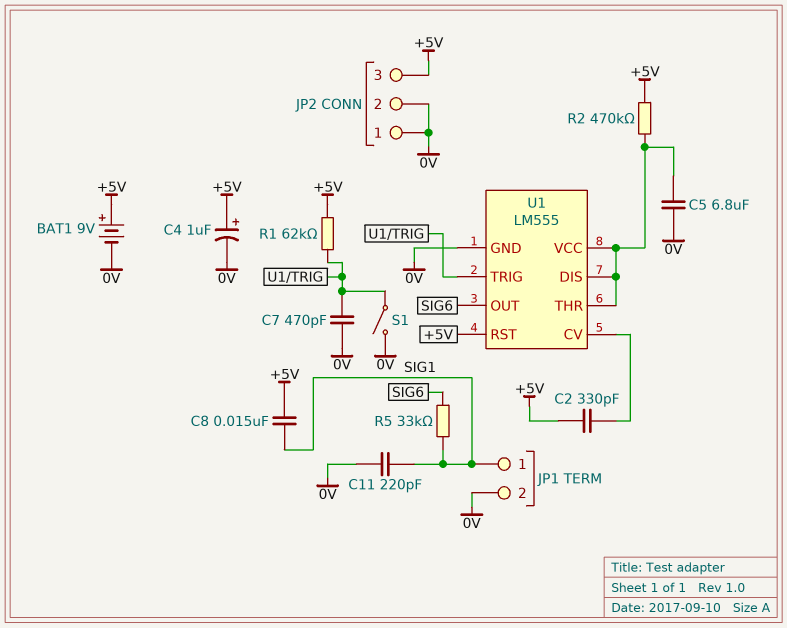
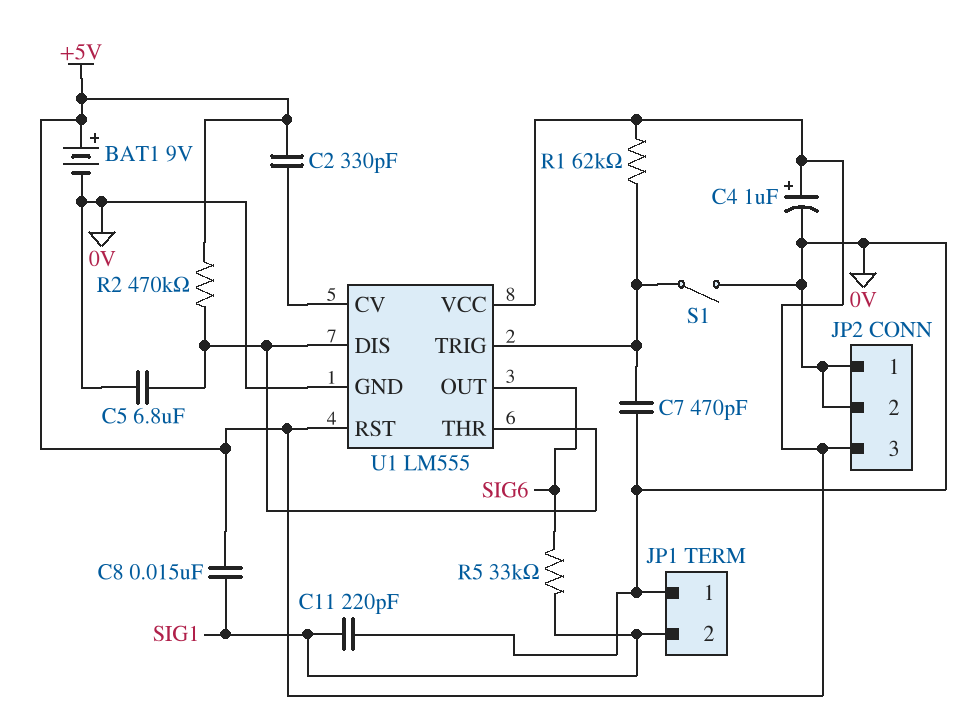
JP1 pin 1: SIG1 -> 0V
JP1 pin 2: 0V -> SIG1
U1 pin VCC: U1/DIS -> +5V

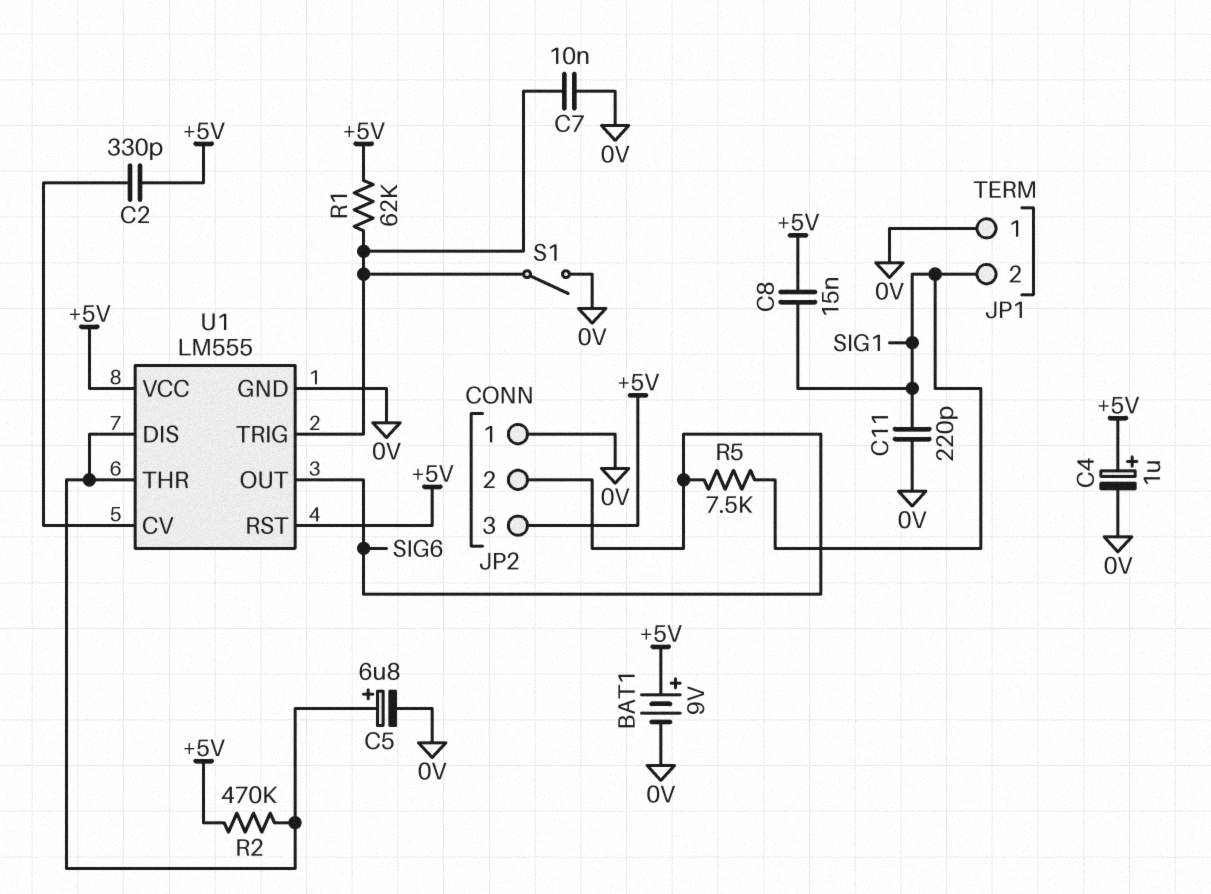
C5: 6.8uF (0V, U1/DIS) -> 6.8uF (plus U1/DIS, minus 0V)
C7: 470pF (0V, U1/TRIG) -> 10nF (0V, U1/TRIG)
JP2 pin 2: 0V -> SIG6
R5: 33k (SIG1, SIG6) -> 7.5k (SIG1, SIG6)

